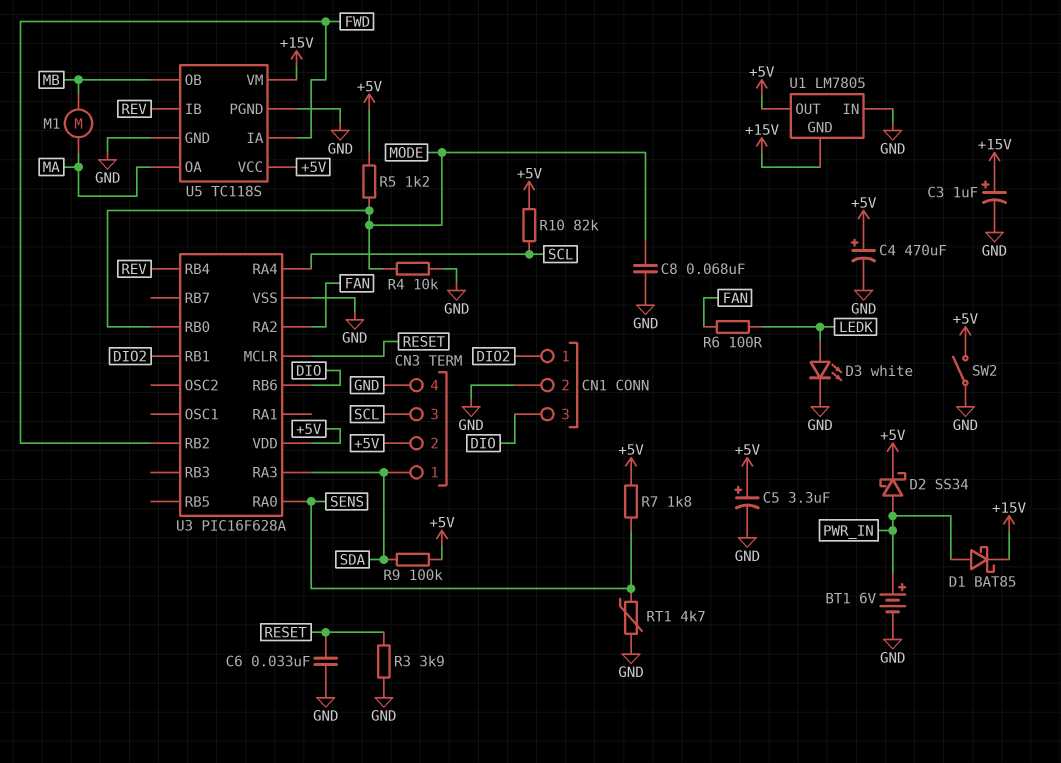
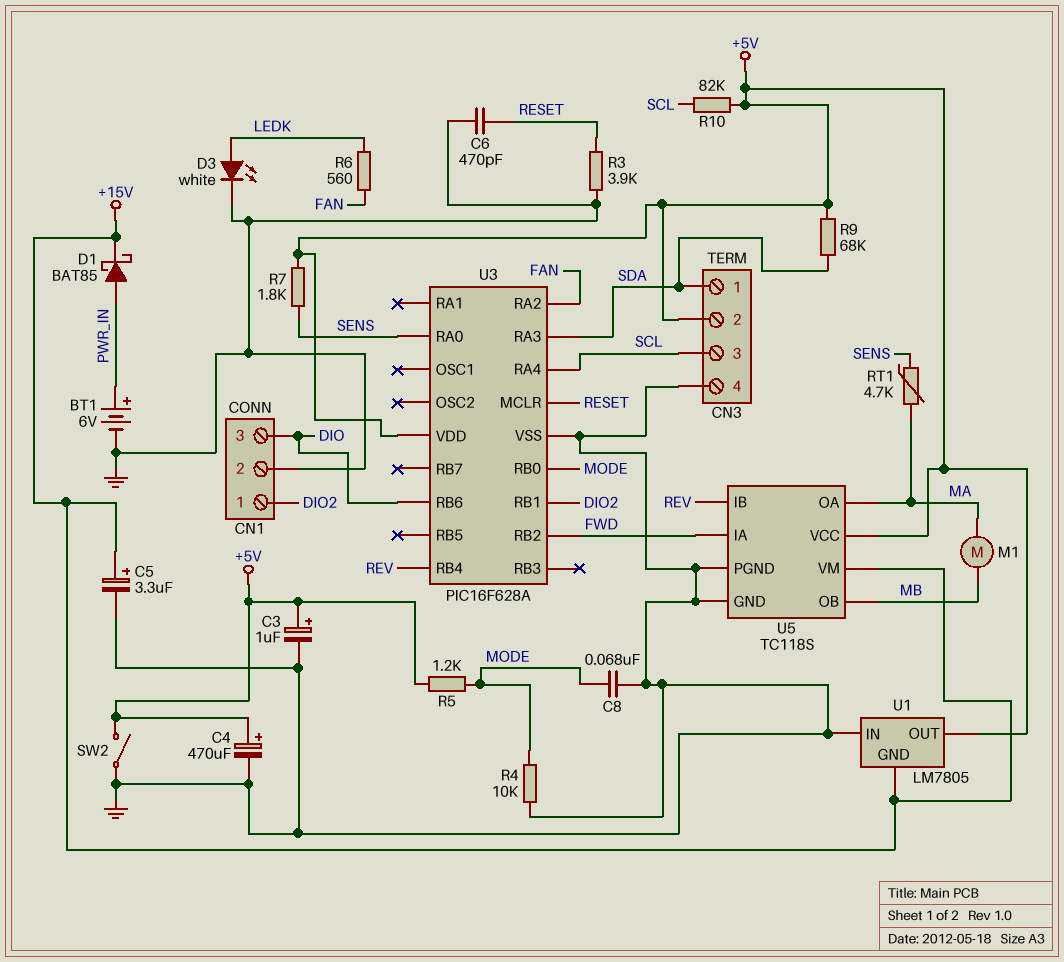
C3: 1uF (plus +15V, minus GND) -> 1uF (plus +5V, minus GND)
C5: 3.3uF (plus +5V, minus GND) -> 3.3uF (plus +15V, minus GND)
C6: 33nF (GND, RESET) -> 470pF (GND, RESET)
D2: schottky SS34 (A PWR_IN, K +5V) -> none
R6: 100 (FAN, LEDK) -> 560 (FAN, LEDK)
R9: 100k (+5V, SDA) -> 68k (+5V, SDA)
RT1: 4.7k (GND, SENS) -> 4.7k (MA, SENS)

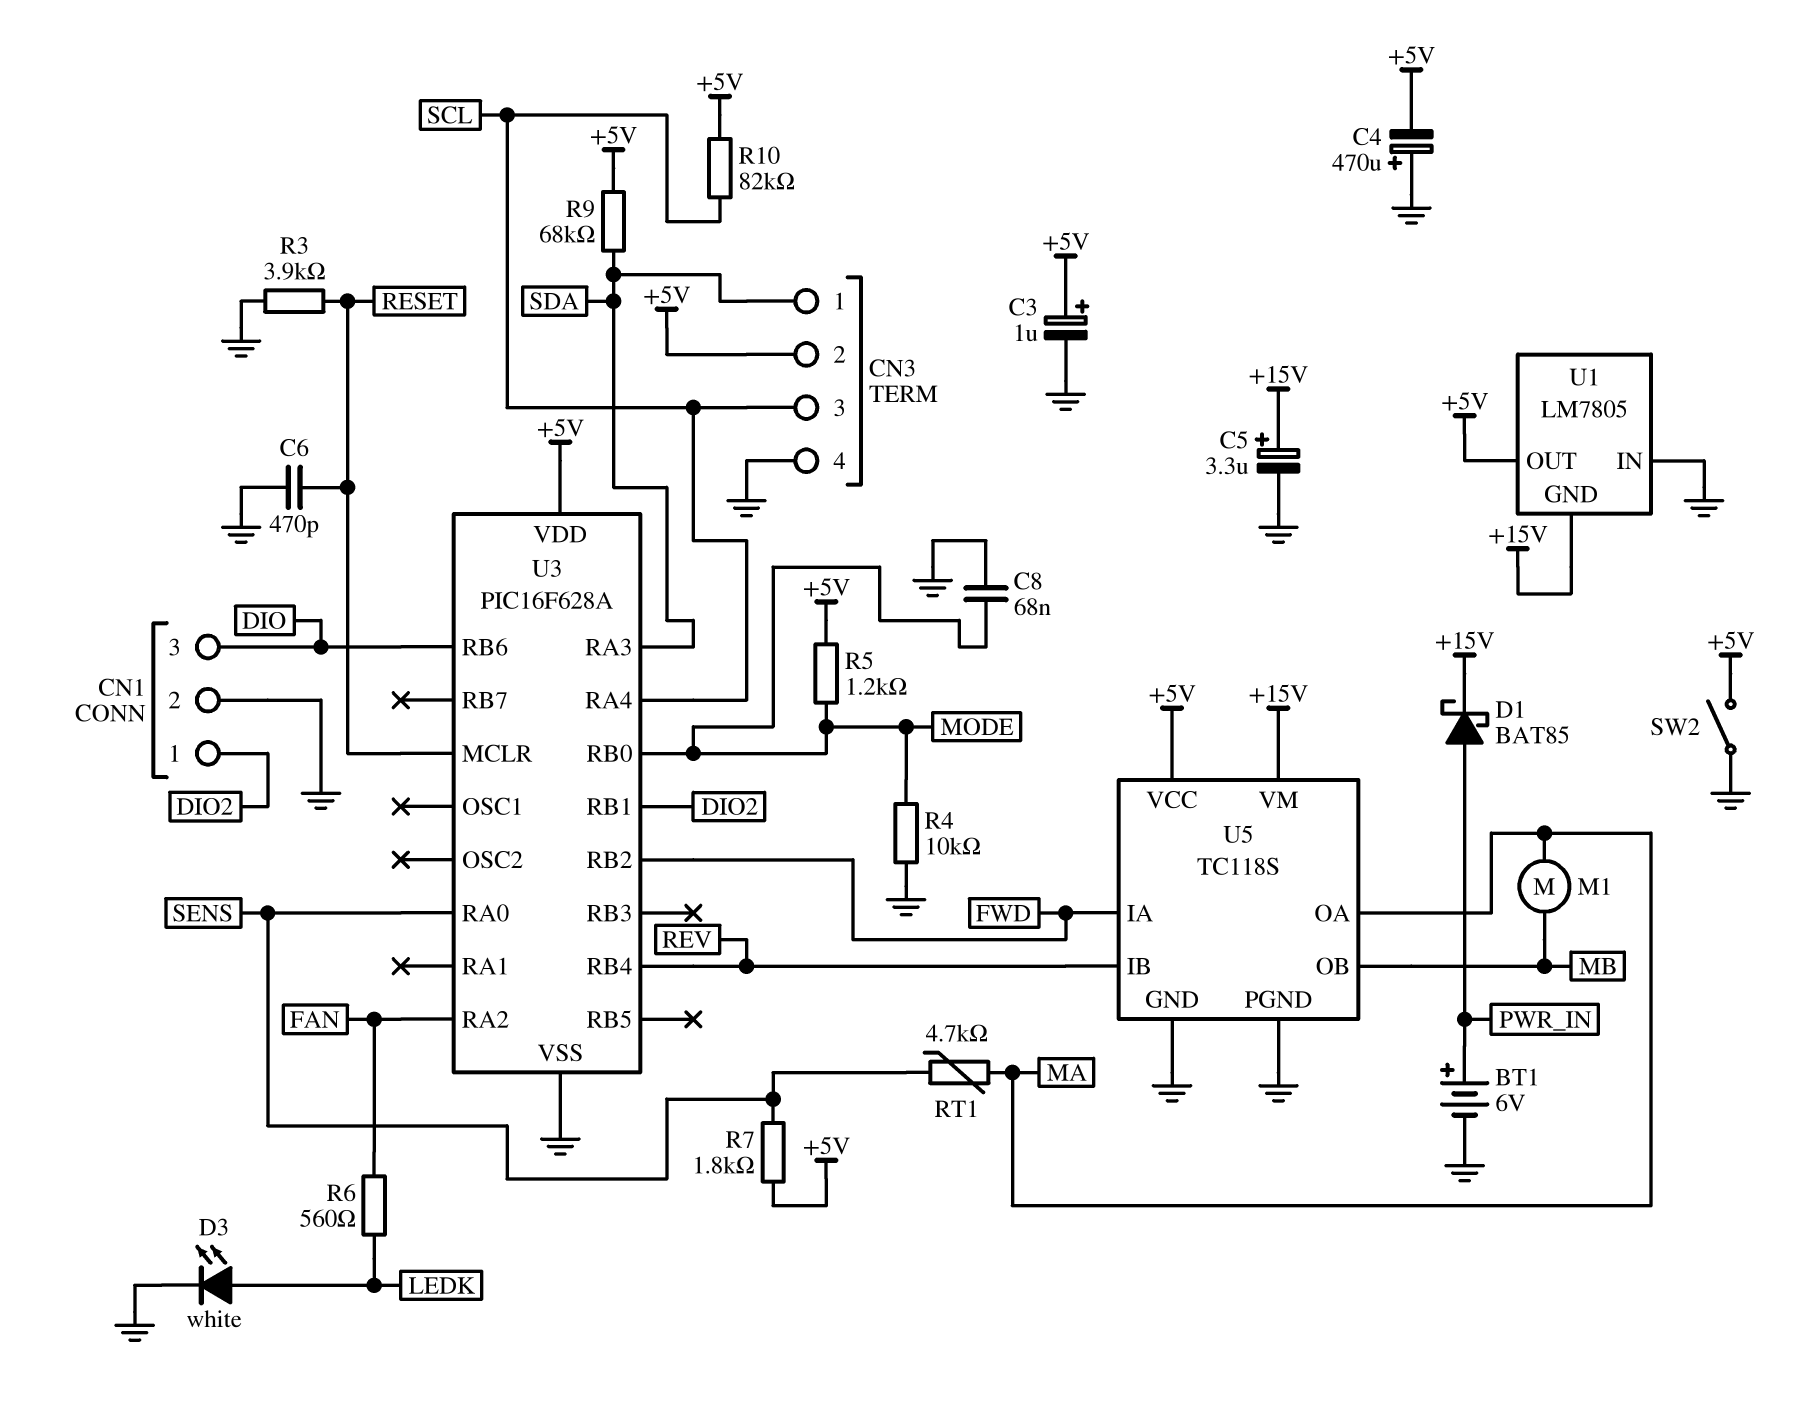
C4: 470uF (plus +5V, minus GND) -> 470uF (plus GND, minus +5V)

